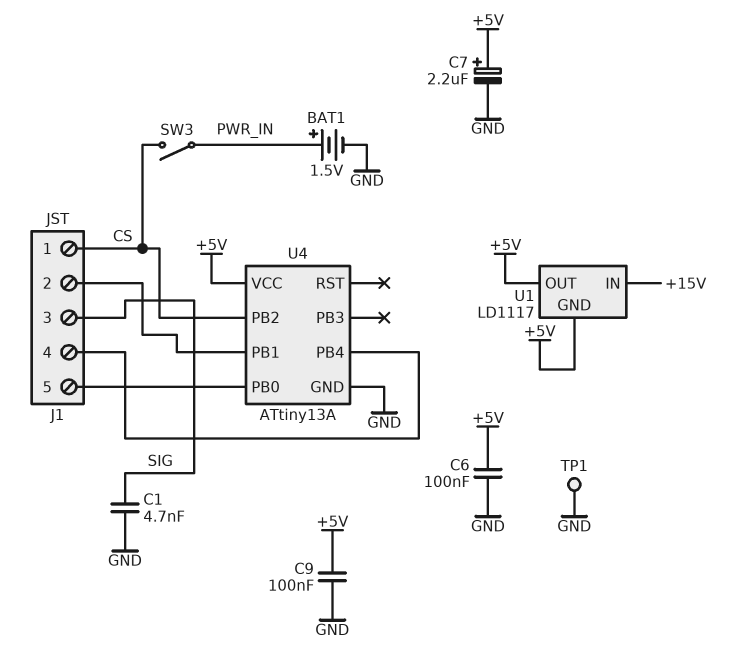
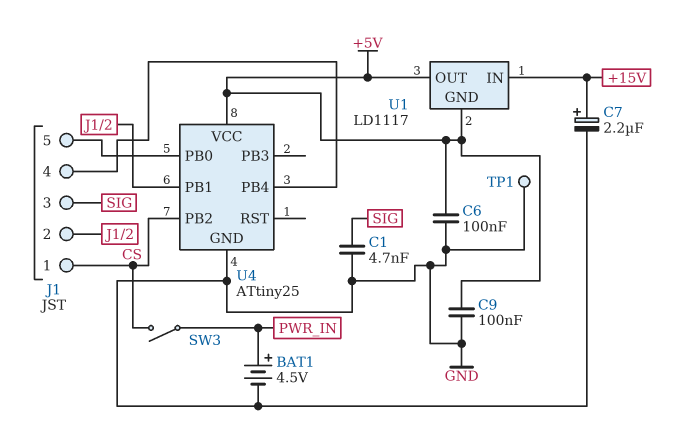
BAT1: 1.5V (plus PWR_IN, minus GND) -> 4.5V (plus PWR_IN, minus GND)
C7: 2.2uF (plus +5V, minus GND) -> 2.2uF (plus +15V, minus GND)
U4: ATtiny13A -> ATtiny25

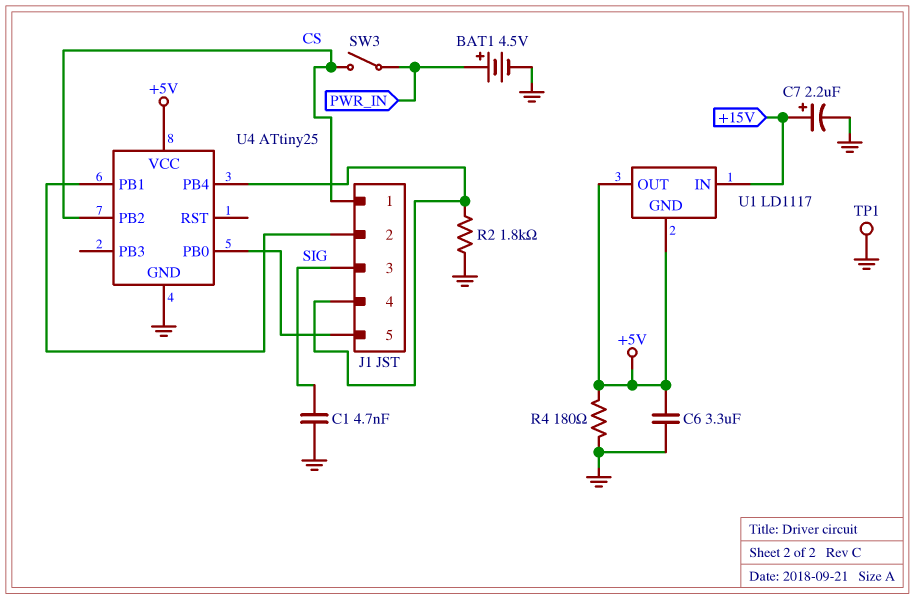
C6: 100nF (+5V, GND) -> 3.3uF (+5V, GND)
C9: 100nF (+5V, GND) -> none
R2: none -> 1.8k (GND, J1/4)
R4: none -> 180 (+5V, GND)

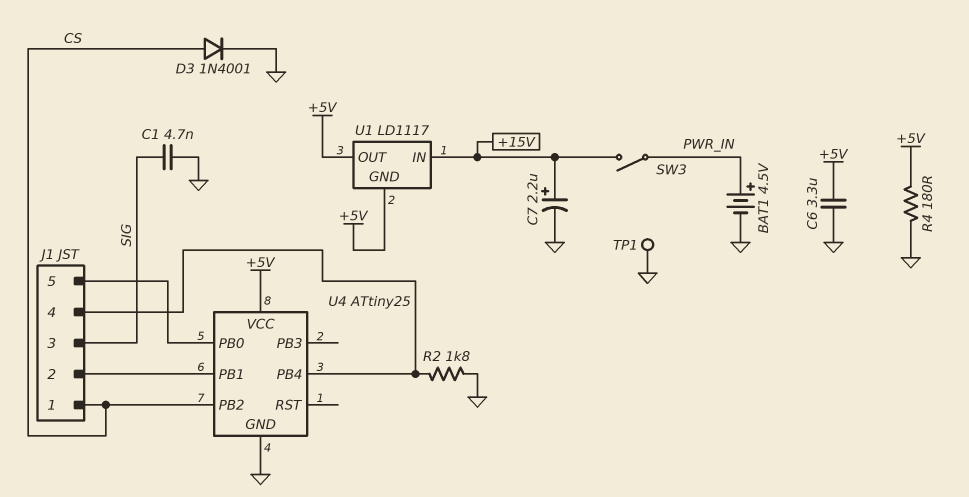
D3: none -> diode 1N4001 (A CS, K GND)
SW3: switch (CS, PWR_IN) -> switch (+15V, PWR_IN)

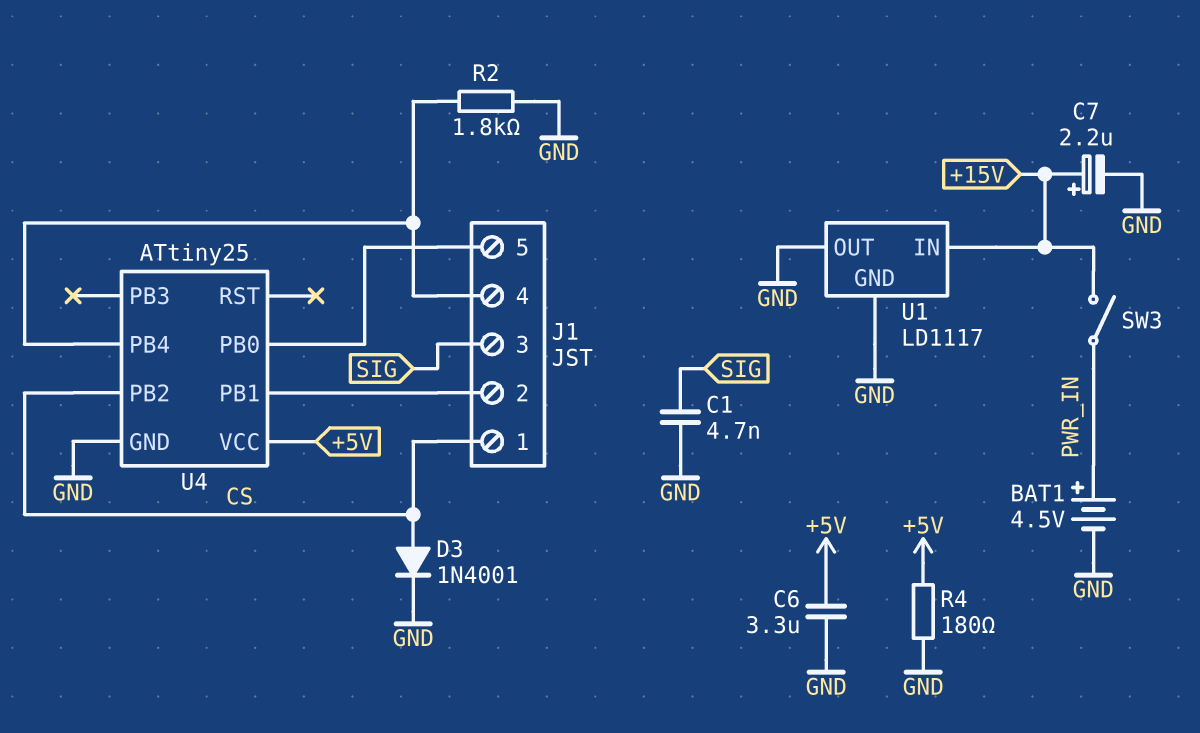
TP1: test point (GND) -> none
U1 pin GND: +5V -> GND
U1 pin OUT: +5V -> GND

